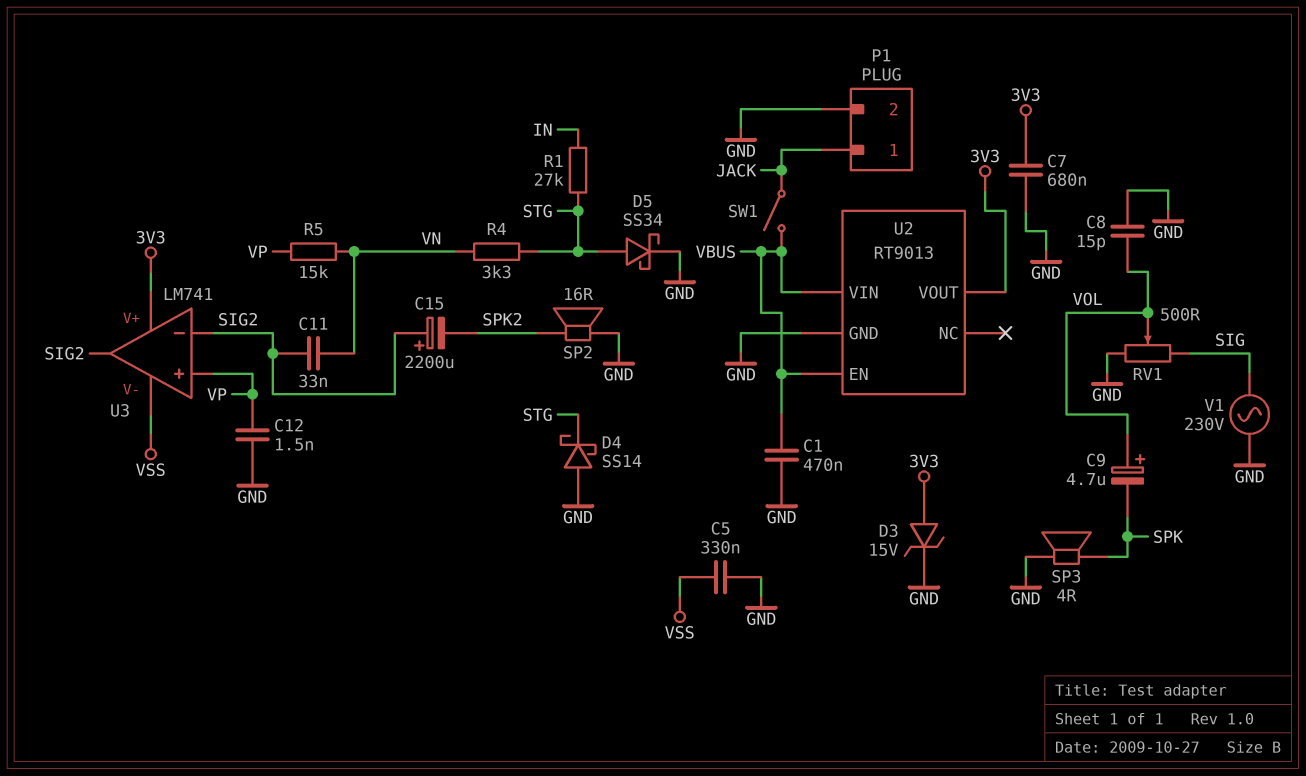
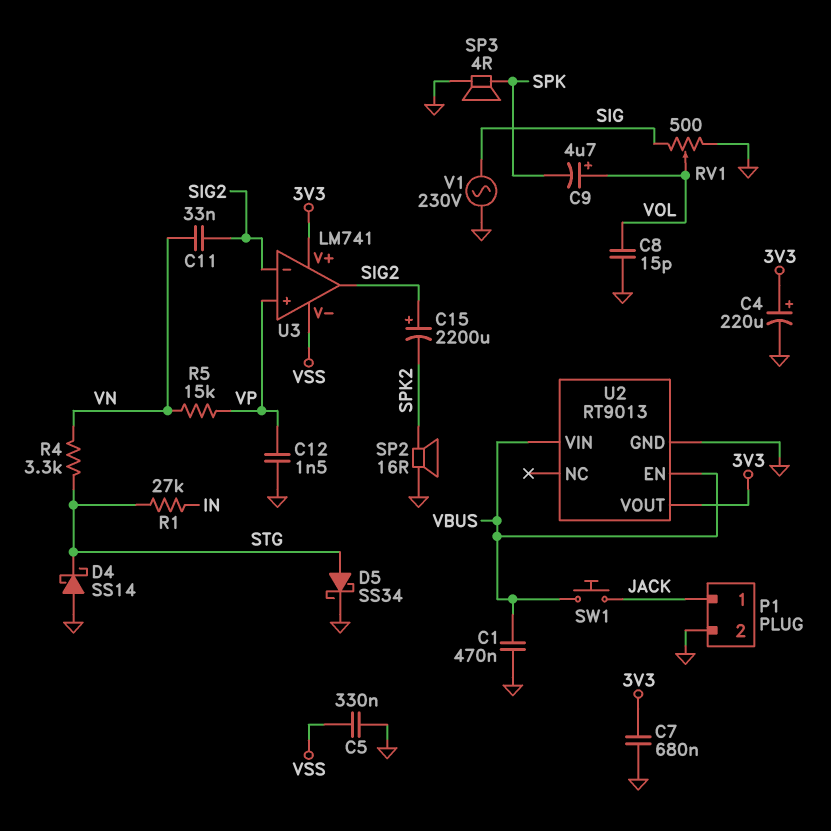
C4: none -> 220uF (plus 3V3, minus GND)
D3: zener 15V (A 3V3, K GND) -> none
SW1: switch (JACK, VBUS) -> button (JACK, VBUS)

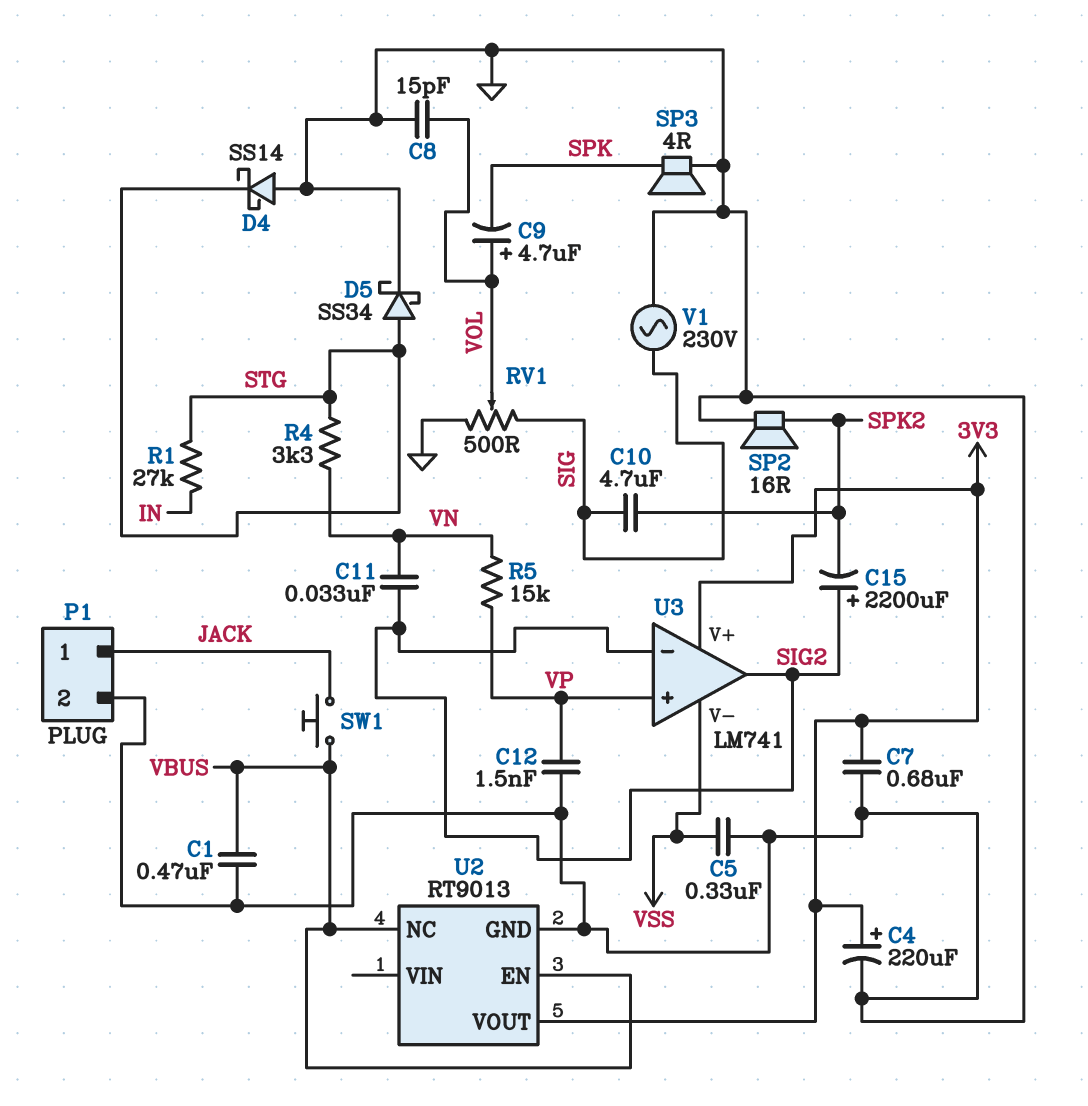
C10: none -> 4.7uF (SIG, SPK2)
U2 pin NC: none -> VBUS
U2 pin VIN: VBUS -> none

